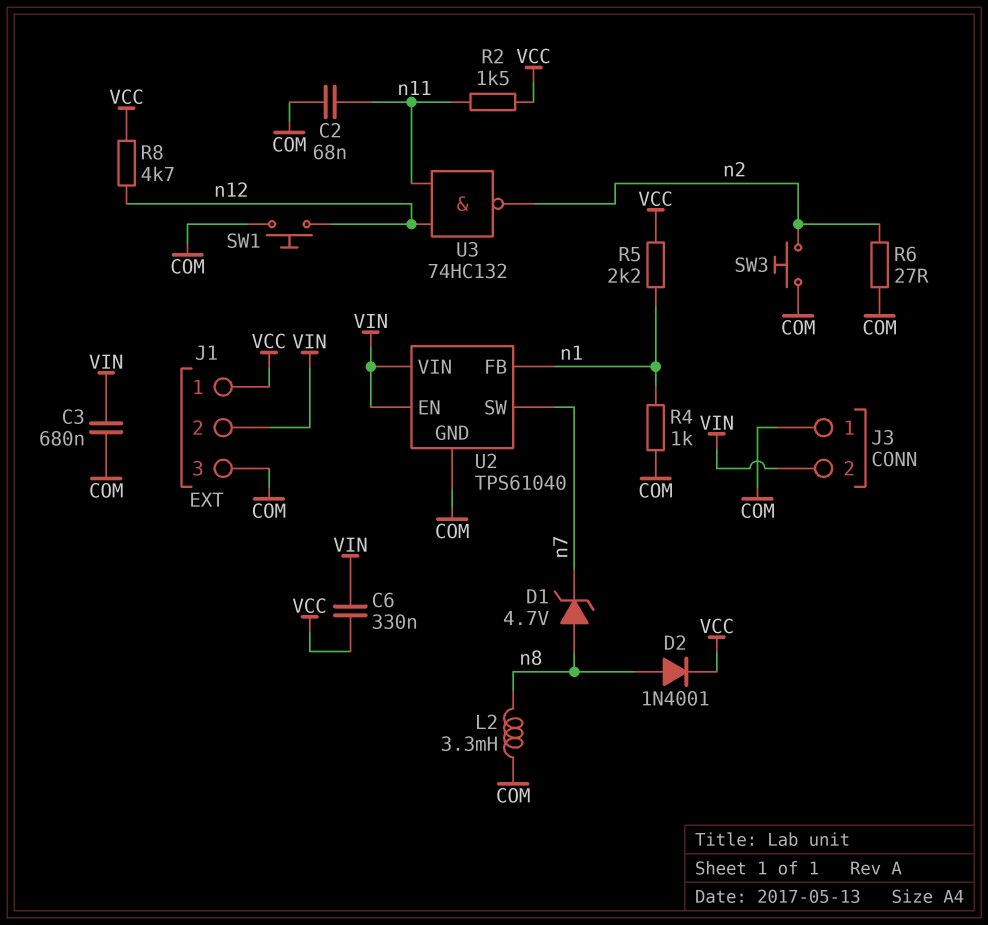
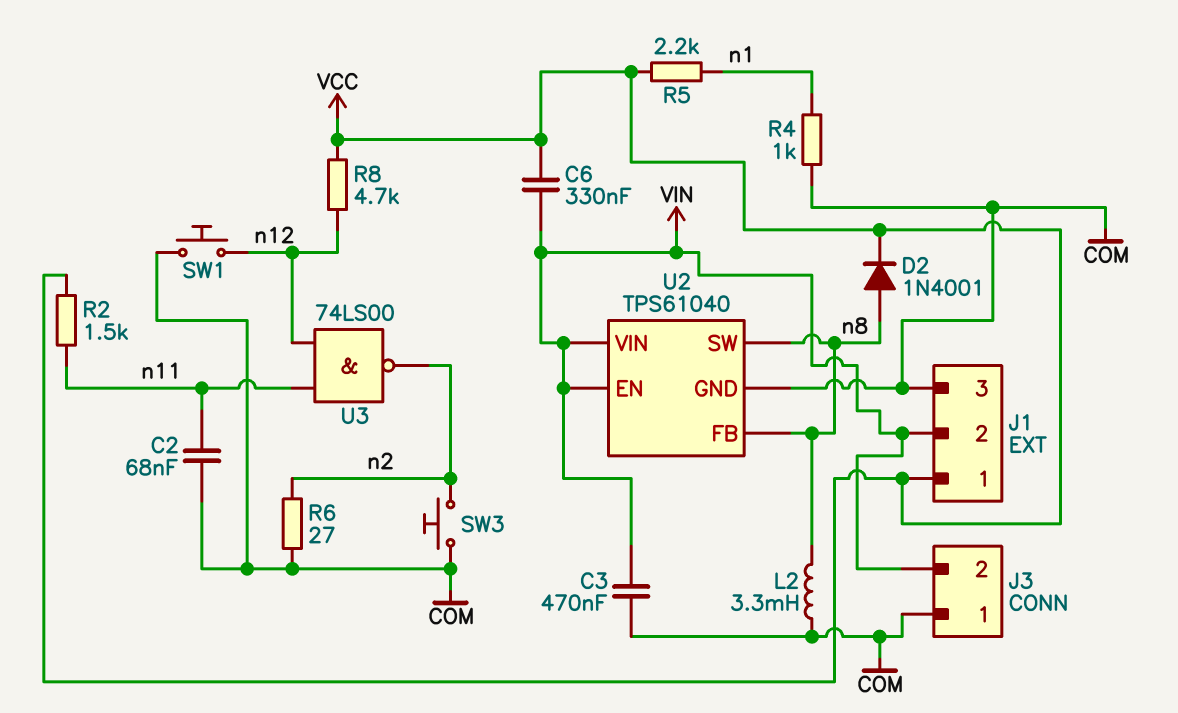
C3: 680nF (COM, VIN) -> 470nF (COM, VIN)
D1: zener 4.7V (A n8, K n7) -> none
U2 pin FB: n1 -> n8
U2 pin SW: n7 -> n8
U3: NAND 74HC132 (in n11, in n12, out n2) -> NAND 74LS00 (in n11, in n12, out n2)

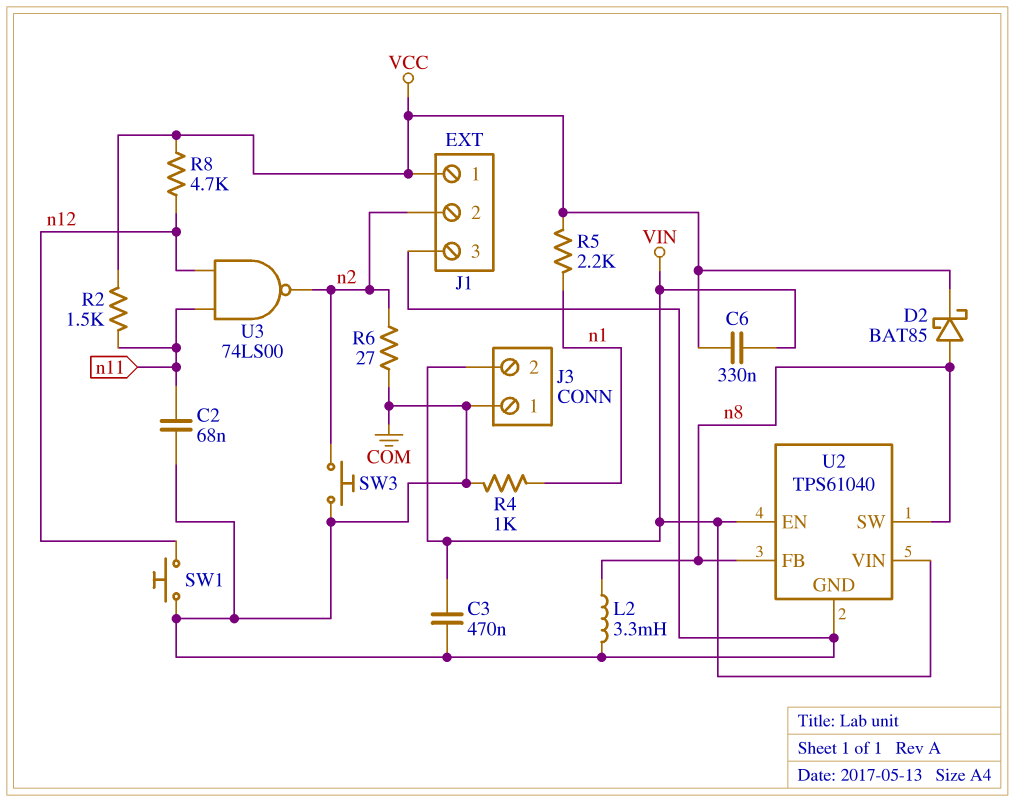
D2: diode 1N4001 (A n8, K VCC) -> schottky BAT85 (A n8, K VCC)
J1 pin 2: VIN -> n2

